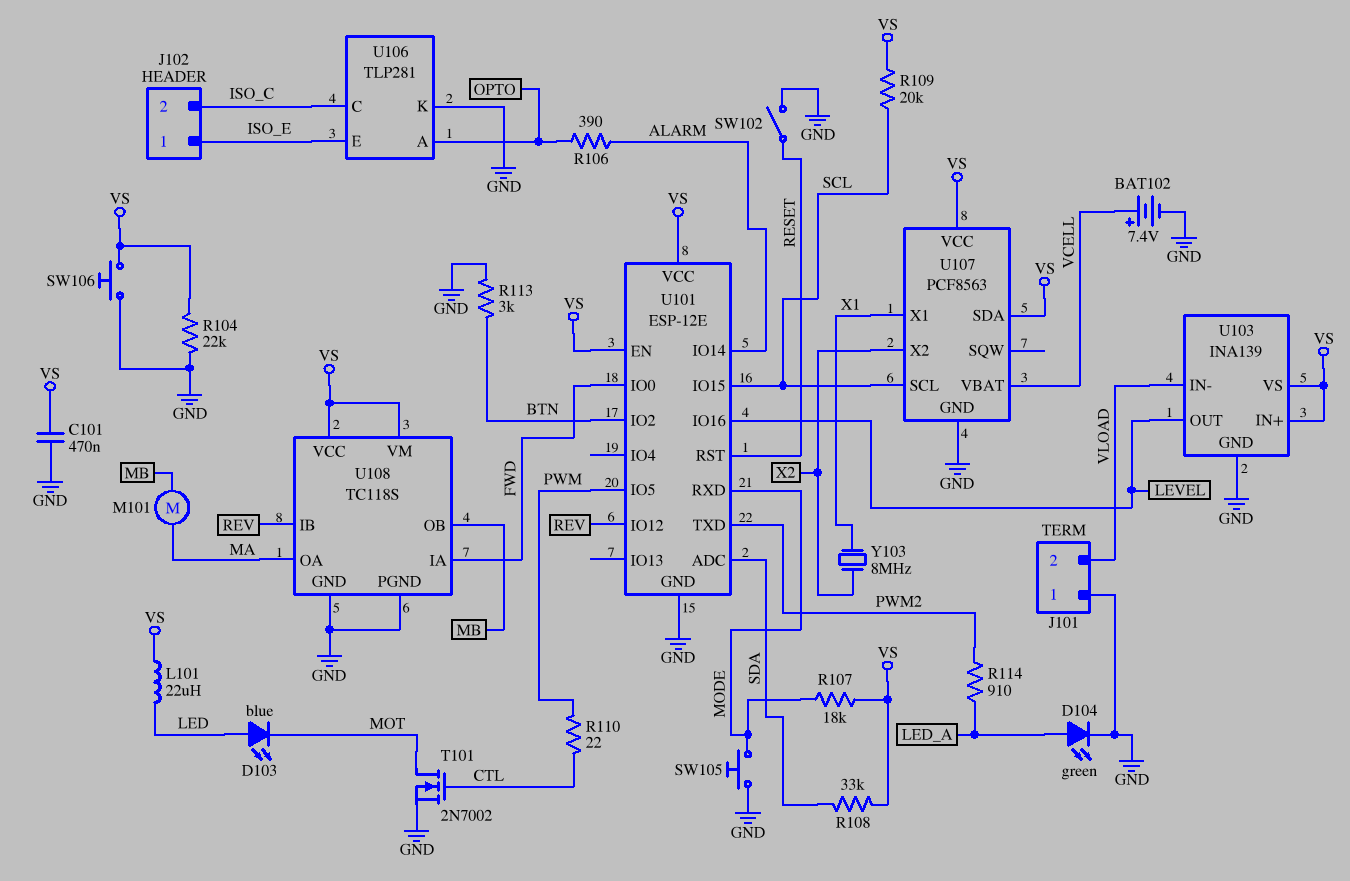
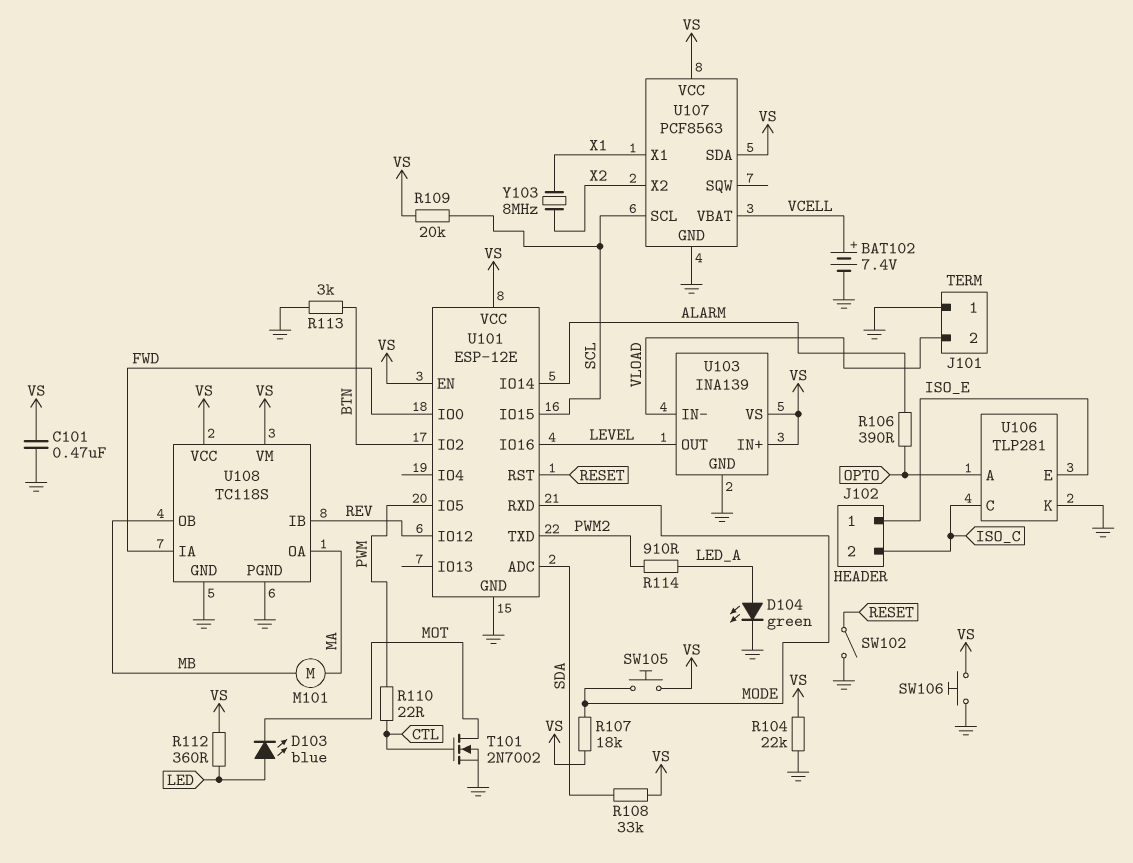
L101: 22uH (LED, VS) -> none
R112: none -> 360 (LED, VS)
SW105: button (GND, MODE) -> button (MODE, VS)

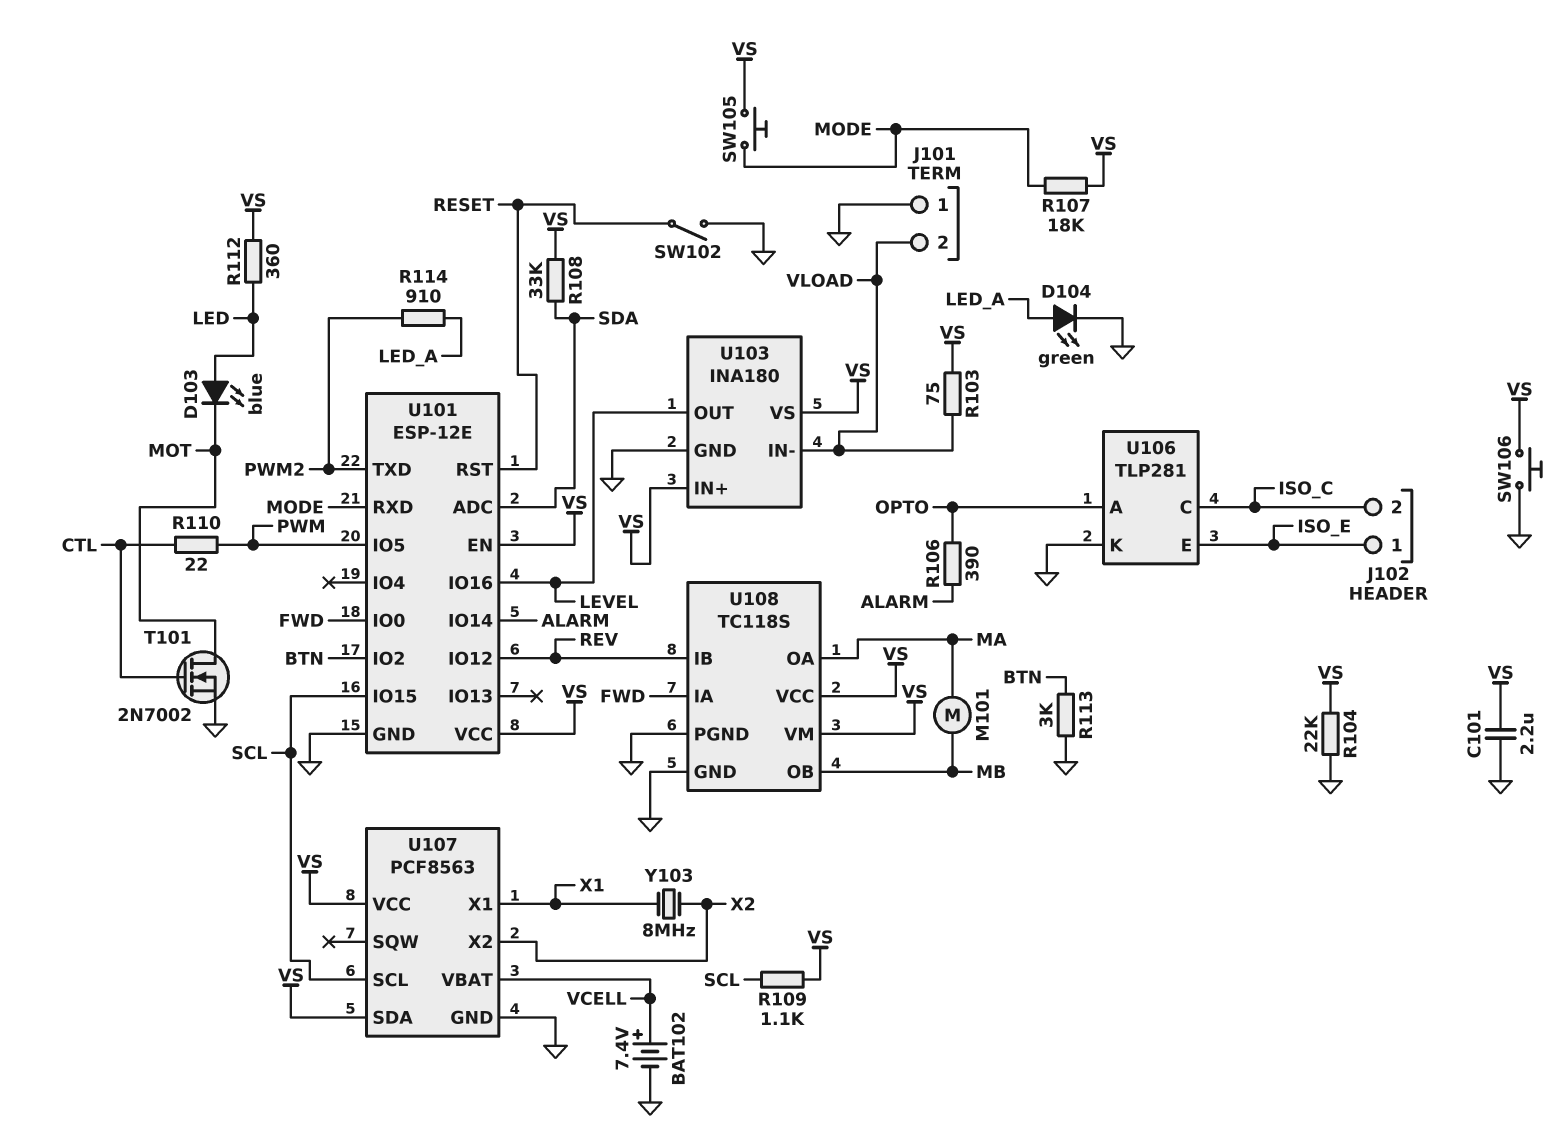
C101: 470nF (GND, VS) -> 2.2uF (GND, VS)
R103: none -> 75 (VLOAD, VS)
R109: 20k (SCL, VS) -> 1.1k (SCL, VS)
U103: INA139 -> INA180

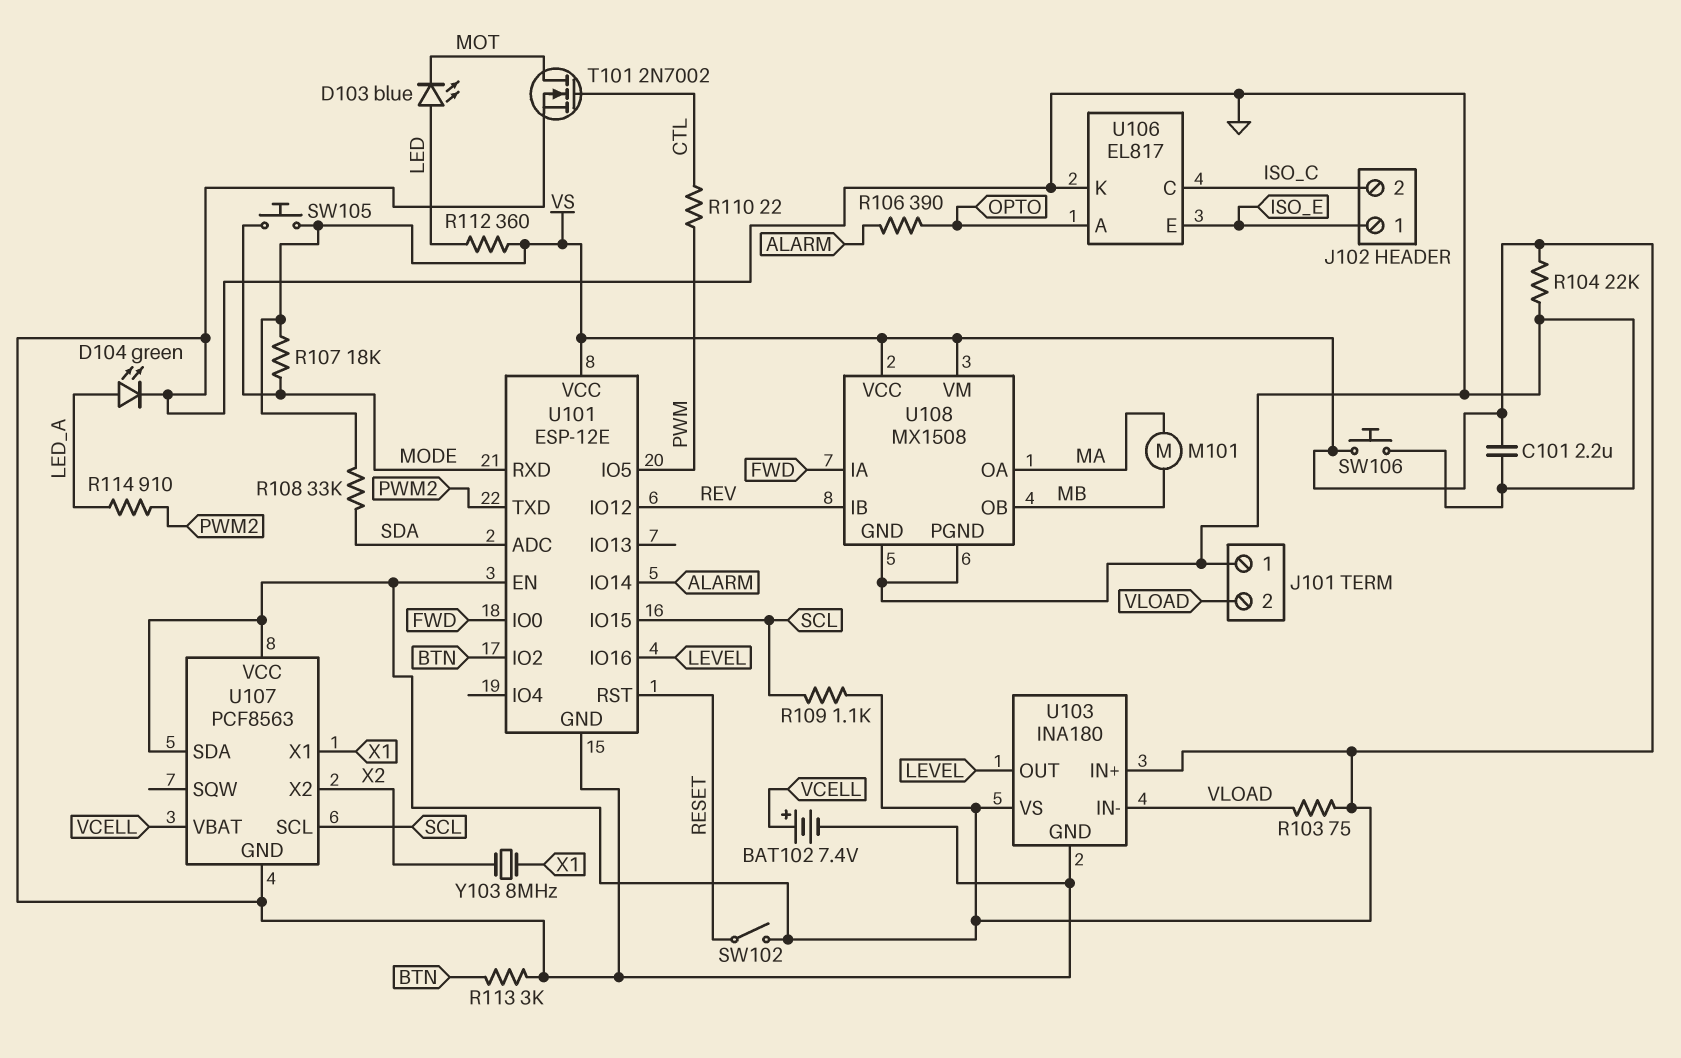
SW102: switch (GND, RESET) -> switch (RESET, VS)
U106: TLP281 -> EL817
U108: TC118S -> MX1508

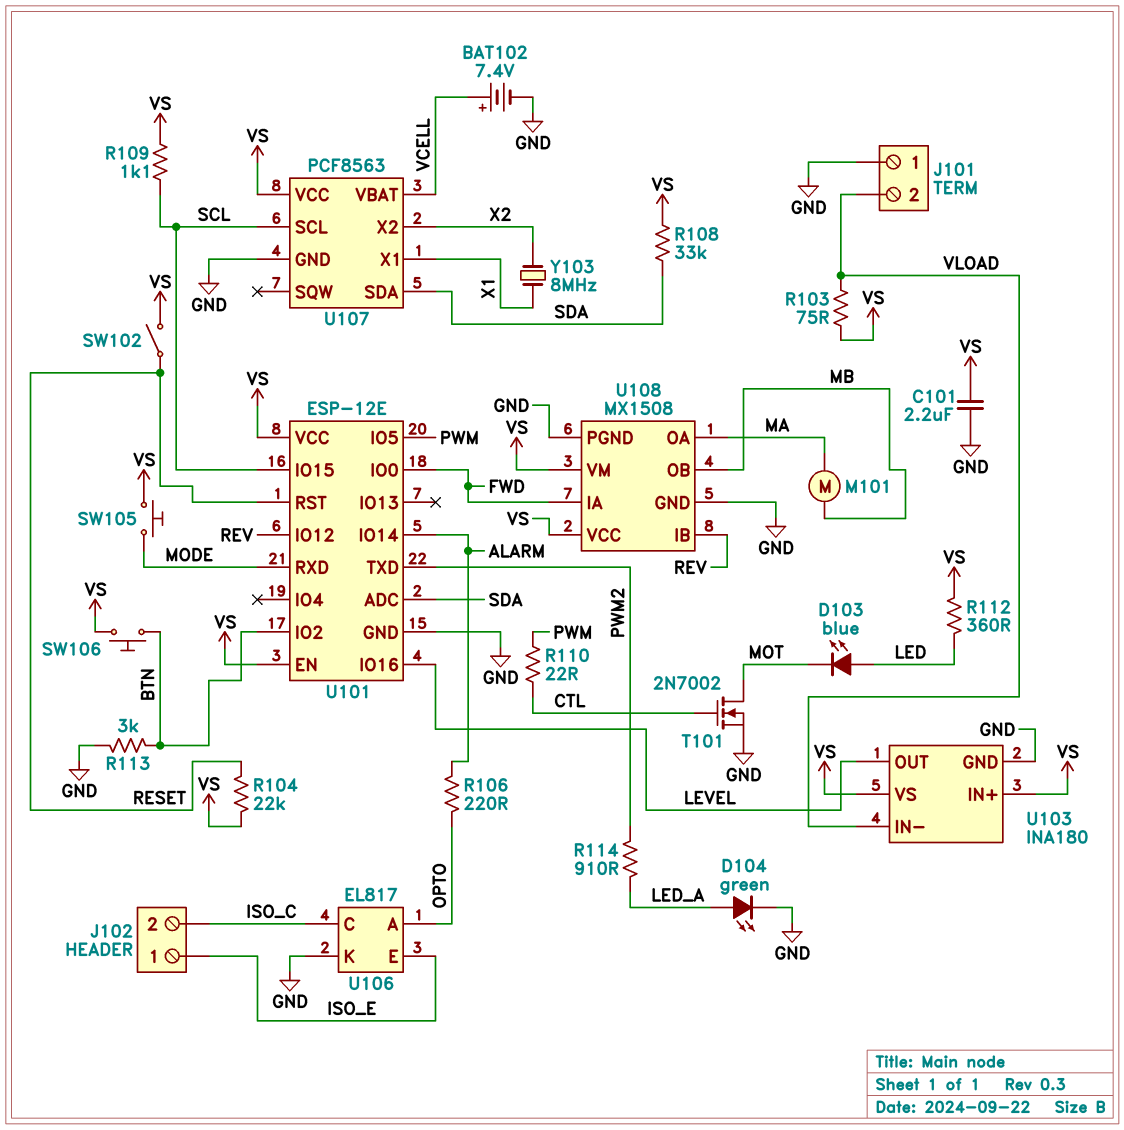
R104: 22k (GND, VS) -> 22k (RESET, VS)
R106: 390 (ALARM, OPTO) -> 220 (ALARM, OPTO)
R107: 18k (MODE, VS) -> none
SW106: button (GND, VS) -> button (BTN, VS)
U107 pin SDA: VS -> SDA

